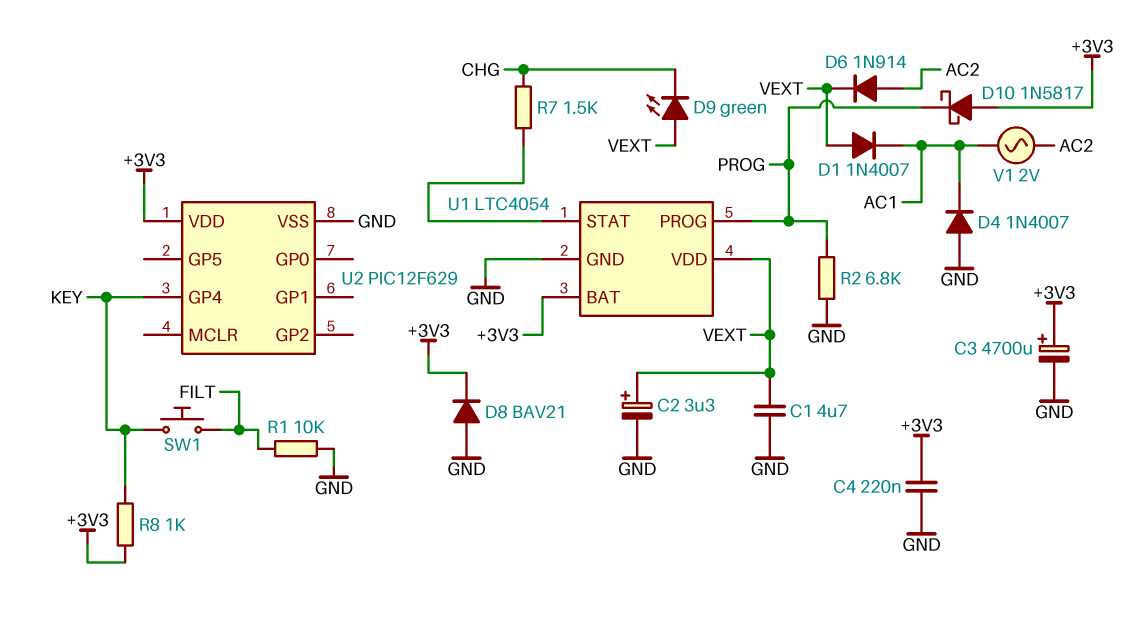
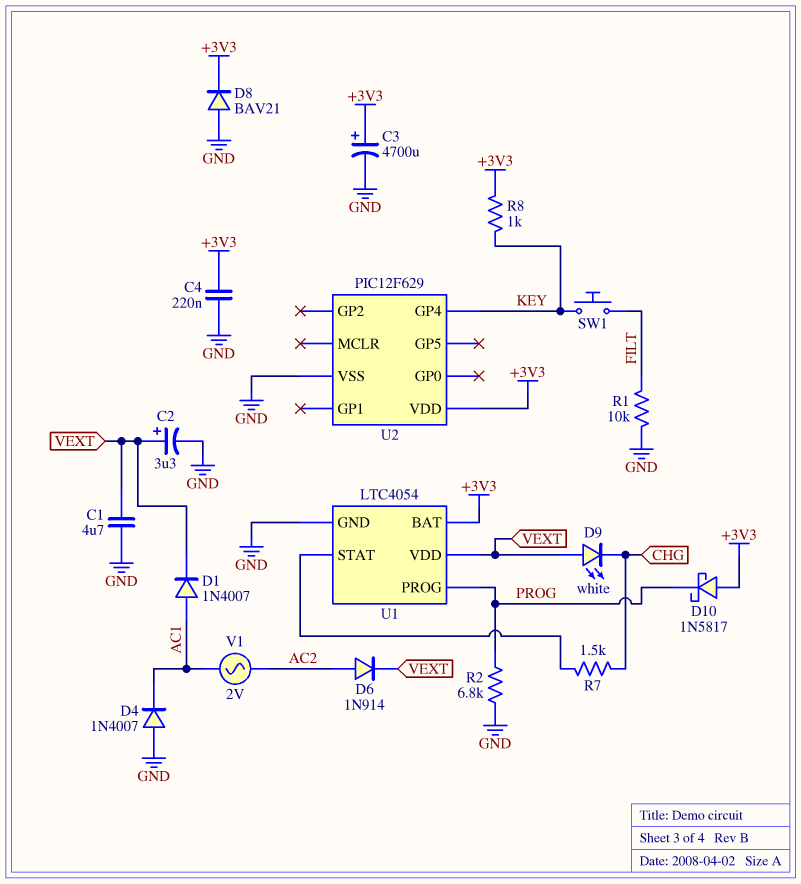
D1: diode 1N4007 (A VEXT, K AC1) -> diode 1N4007 (A AC1, K VEXT)
D9: LED green (A VEXT, K CHG) -> LED white (A VEXT, K CHG)

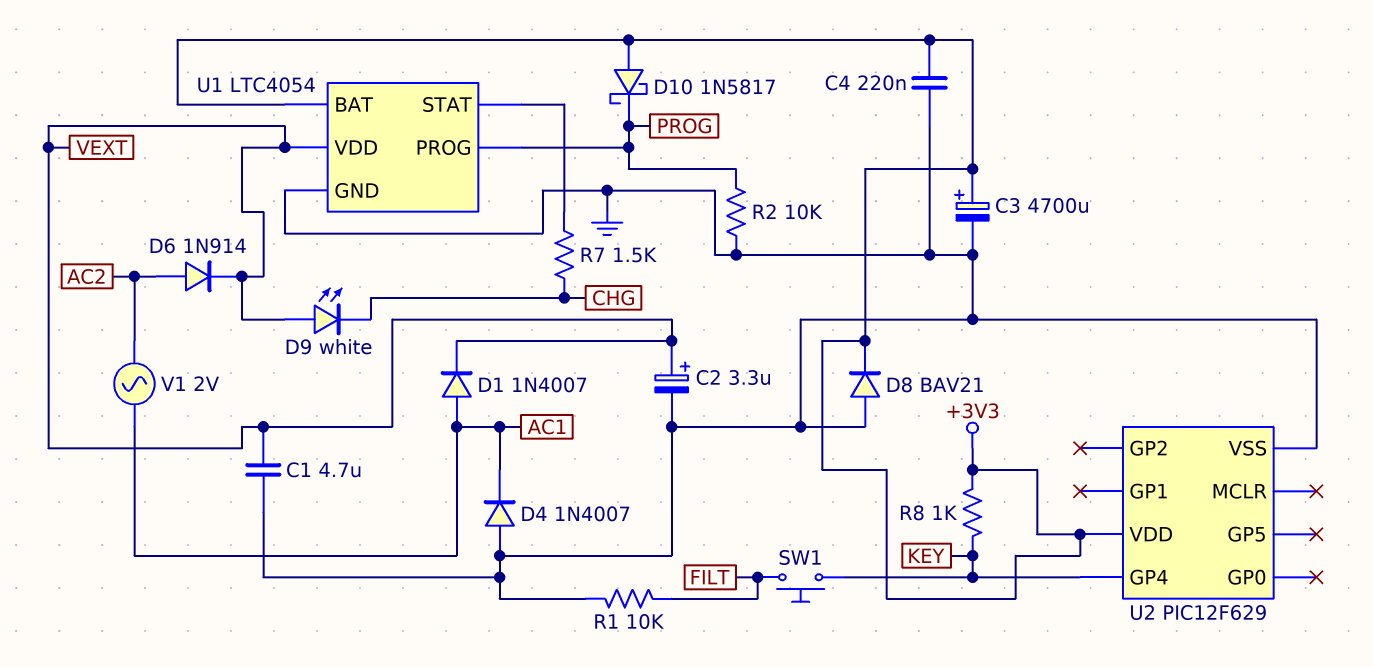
R2: 6.8k (GND, PROG) -> 10k (GND, PROG)

